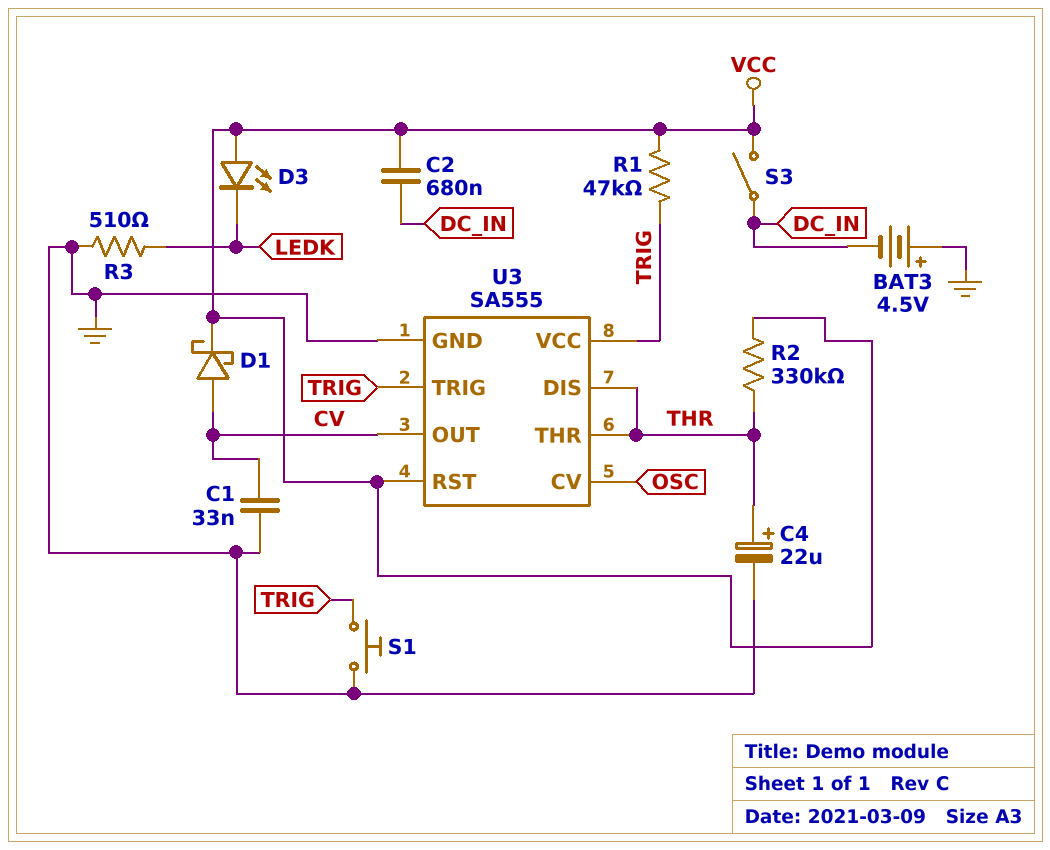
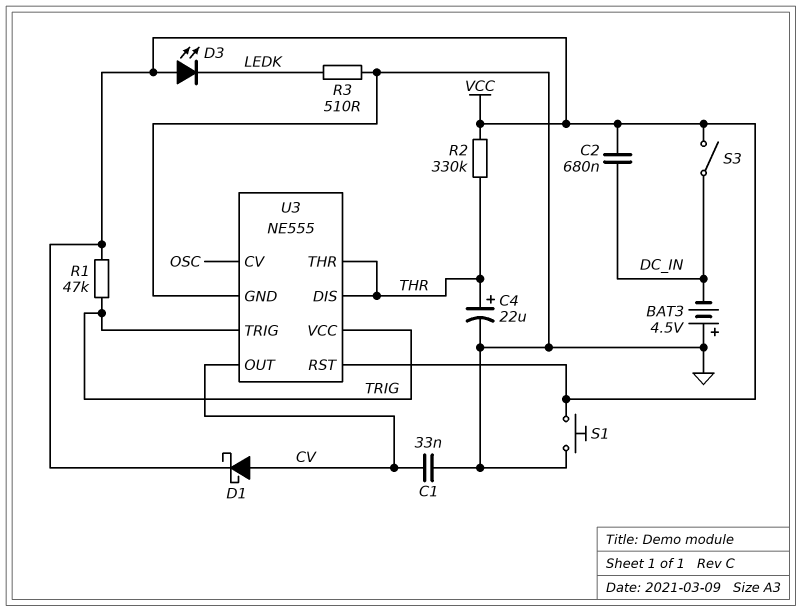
S1: button (GND, TRIG) -> button (GND, VCC)
U3: SA555 -> NE555

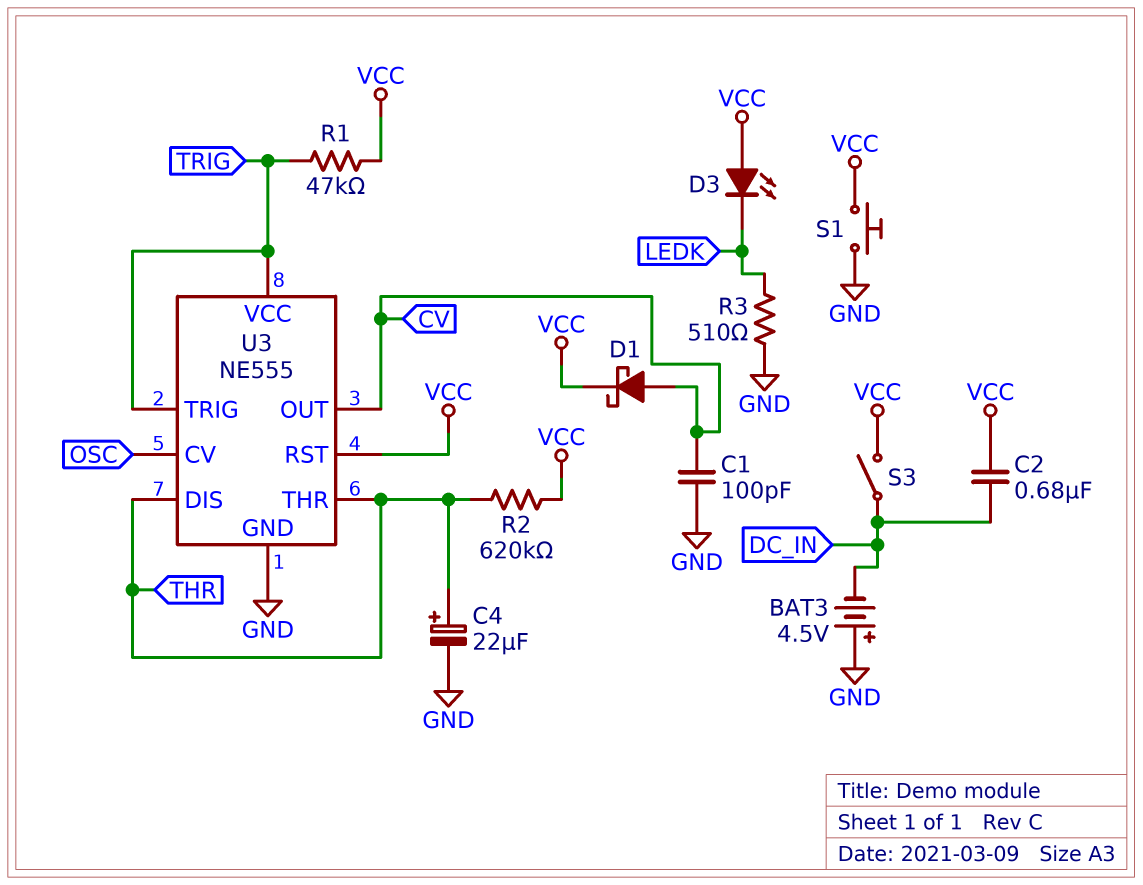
C1: 33nF (CV, GND) -> 100pF (CV, GND)
R2: 330k (THR, VCC) -> 620k (THR, VCC)

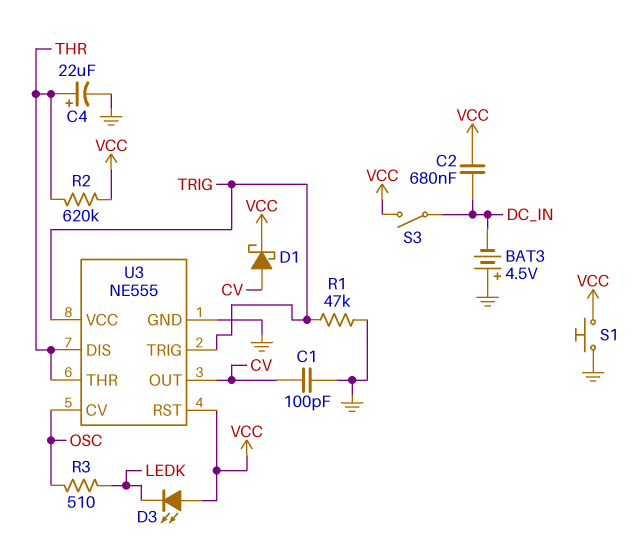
R1: 47k (TRIG, VCC) -> 47k (GND, TRIG)
R3: 510 (GND, LEDK) -> 510 (LEDK, OSC)

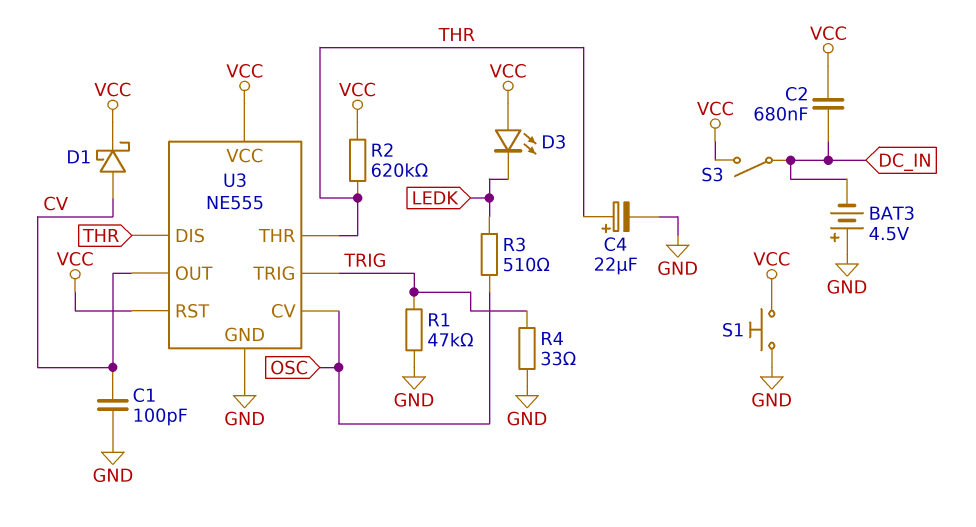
R4: none -> 33 (GND, TRIG)
U3 pin VCC: TRIG -> VCC

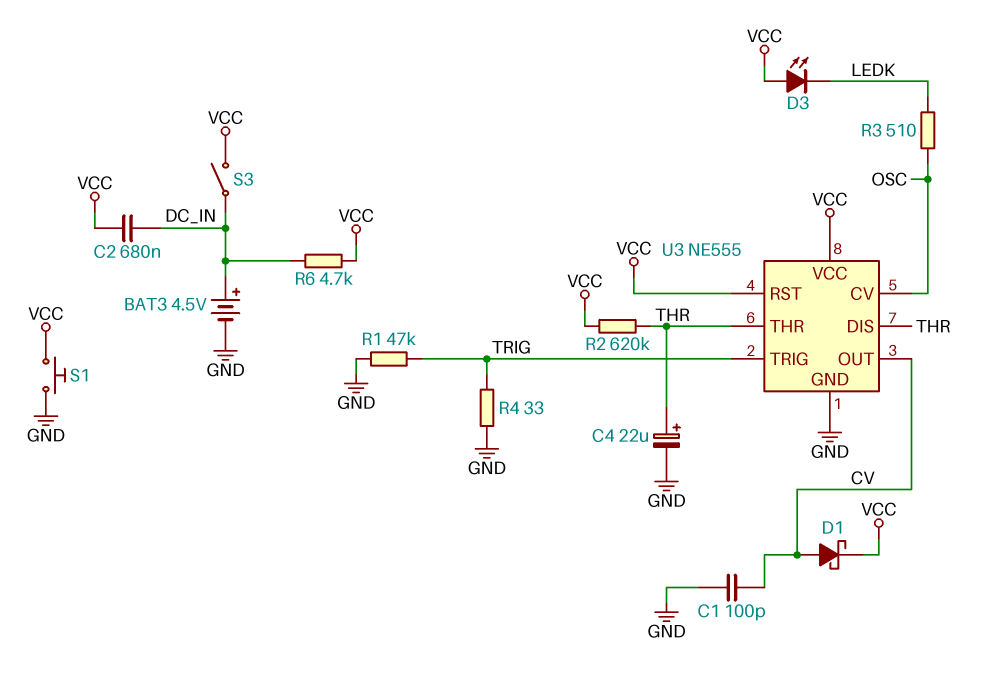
BAT3: 4.5V (plus GND, minus DC_IN) -> 4.5V (plus DC_IN, minus GND)
R6: none -> 4.7k (DC_IN, VCC)

